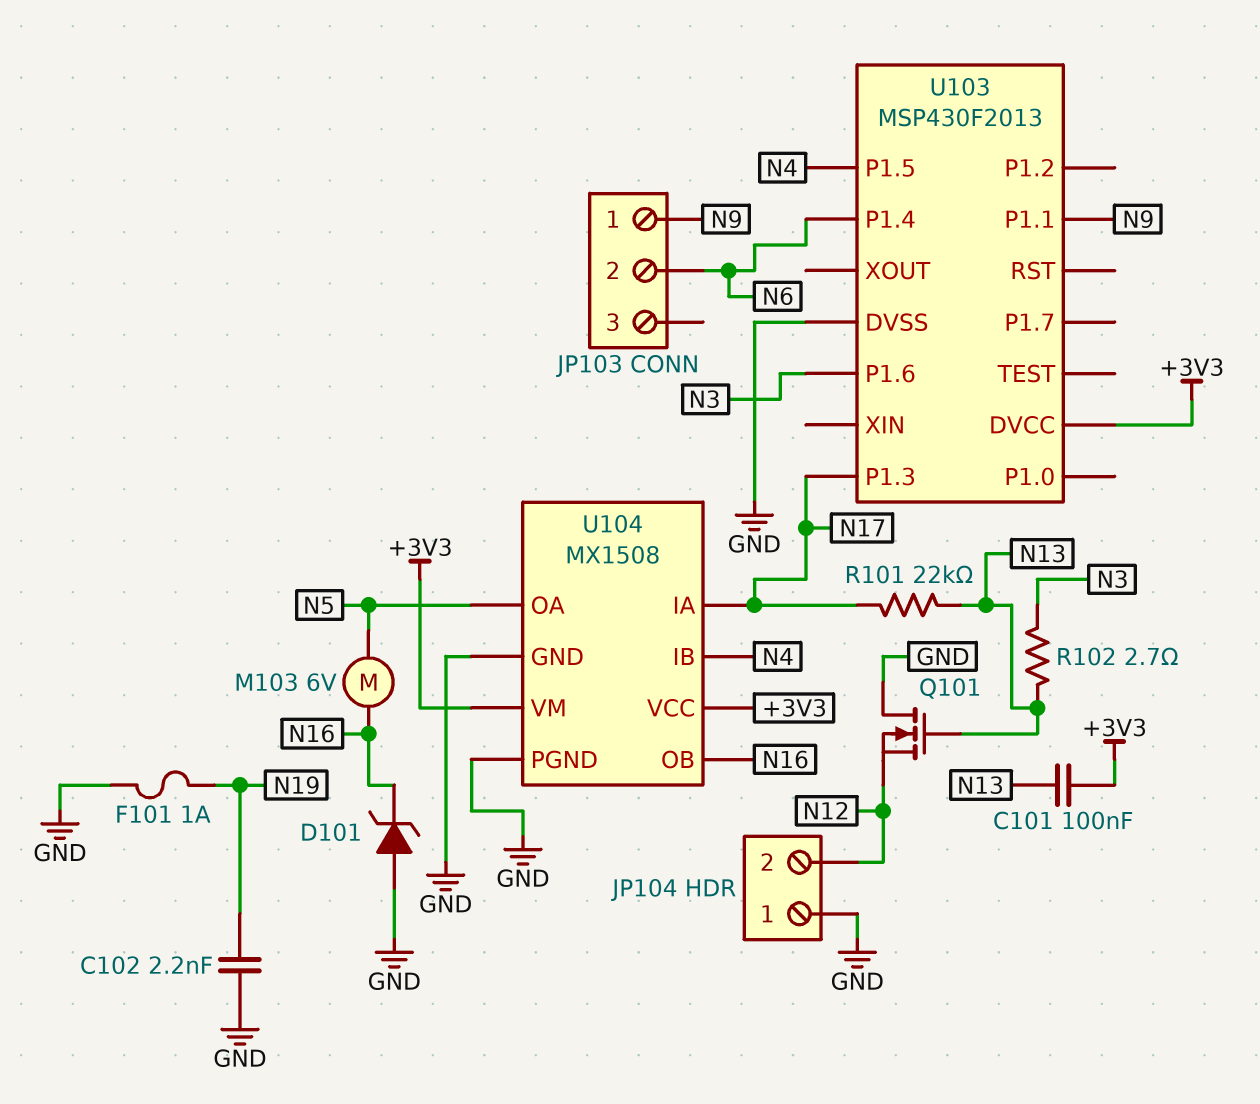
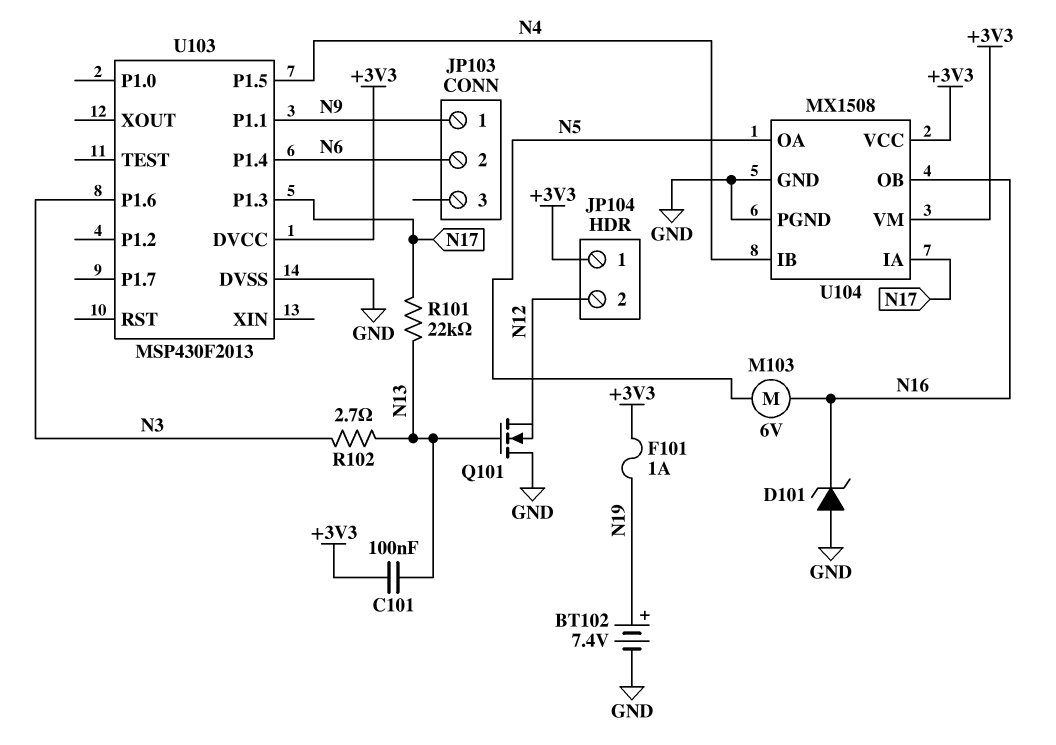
BT102: none -> 7.4V (plus N19, minus GND)
C102: 2.2nF (GND, N19) -> none
F101: 1A (GND, N19) -> 1A (+3V3, N19)
JP104 pin 1: GND -> +3V3

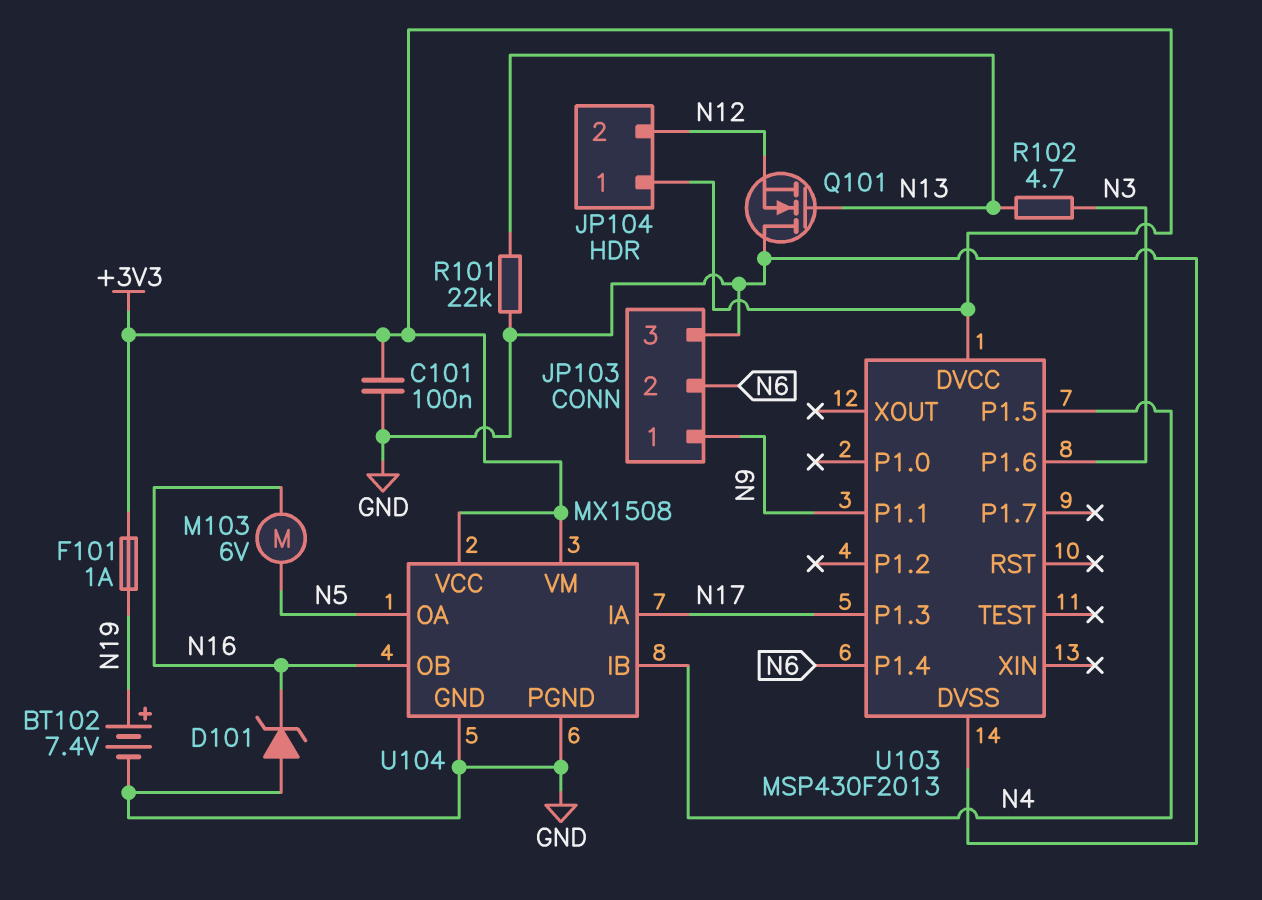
C101: 100nF (+3V3, N13) -> 100nF (+3V3, GND)
JP103 pin 3: none -> GND
R101: 22k (N13, N17) -> 22k (GND, N13)
R102: 2.7 (N3, N13) -> 4.7 (N3, N13)

